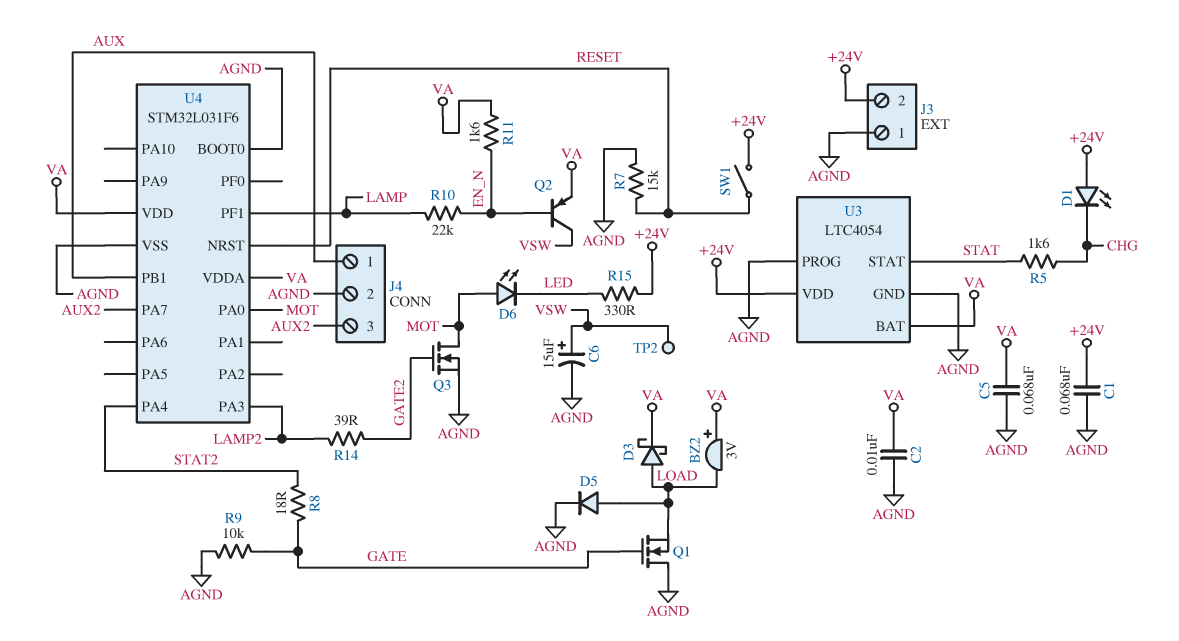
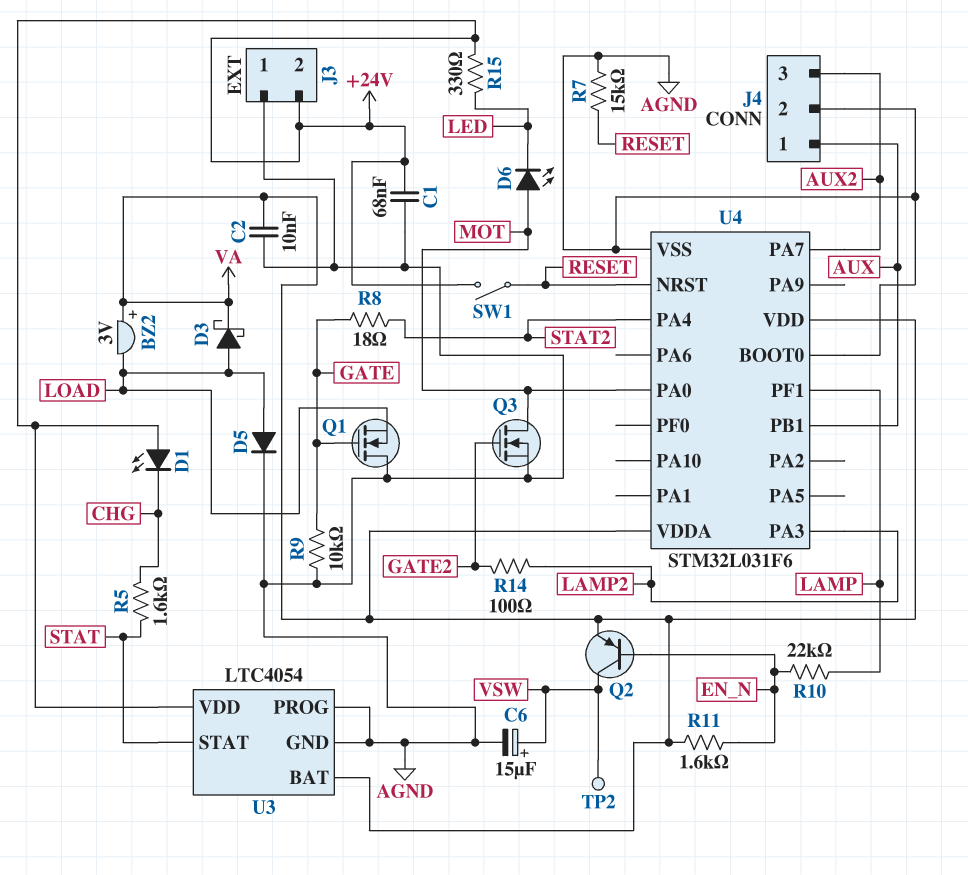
C5: 68nF (AGND, VA) -> none
R14: 39 (GATE2, LAMP2) -> 100 (GATE2, LAMP2)

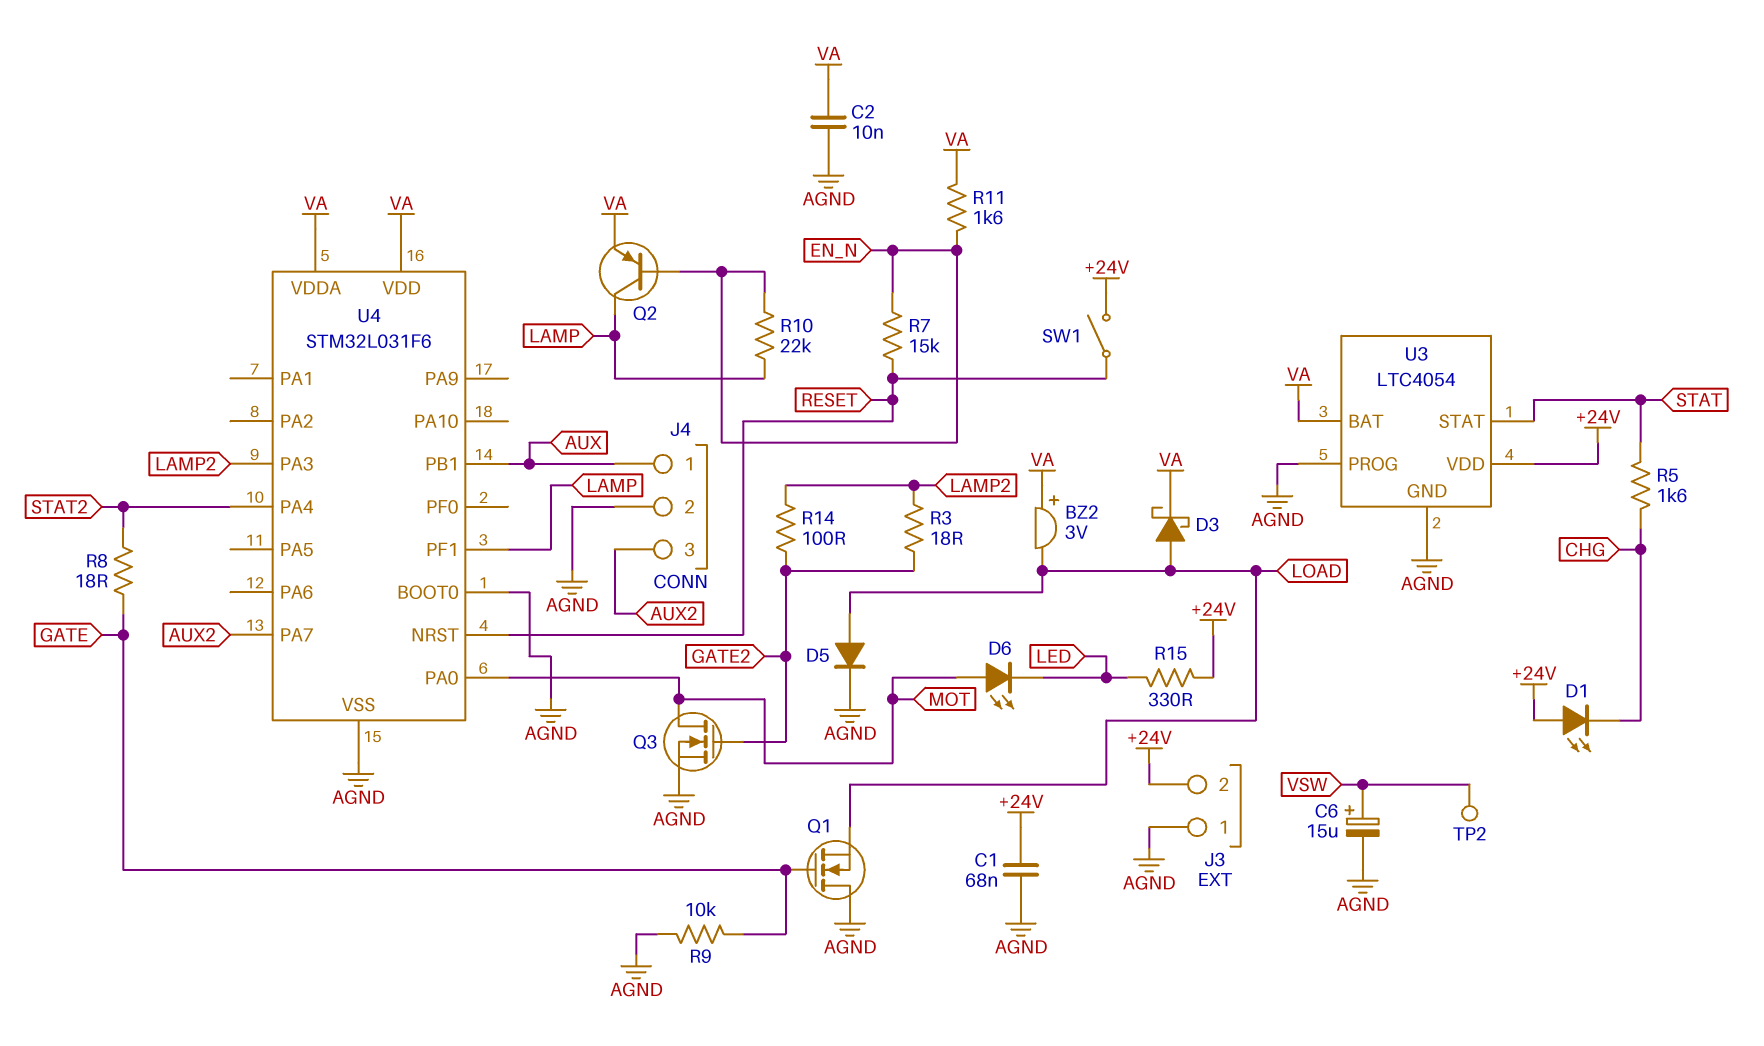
Q2: PNP (B EN_N, C VSW, E VA) -> PNP (B EN_N, C LAMP, E VA)
R3: none -> 18 (GATE2, LAMP2)
R7: 15k (AGND, RESET) -> 15k (EN_N, RESET)

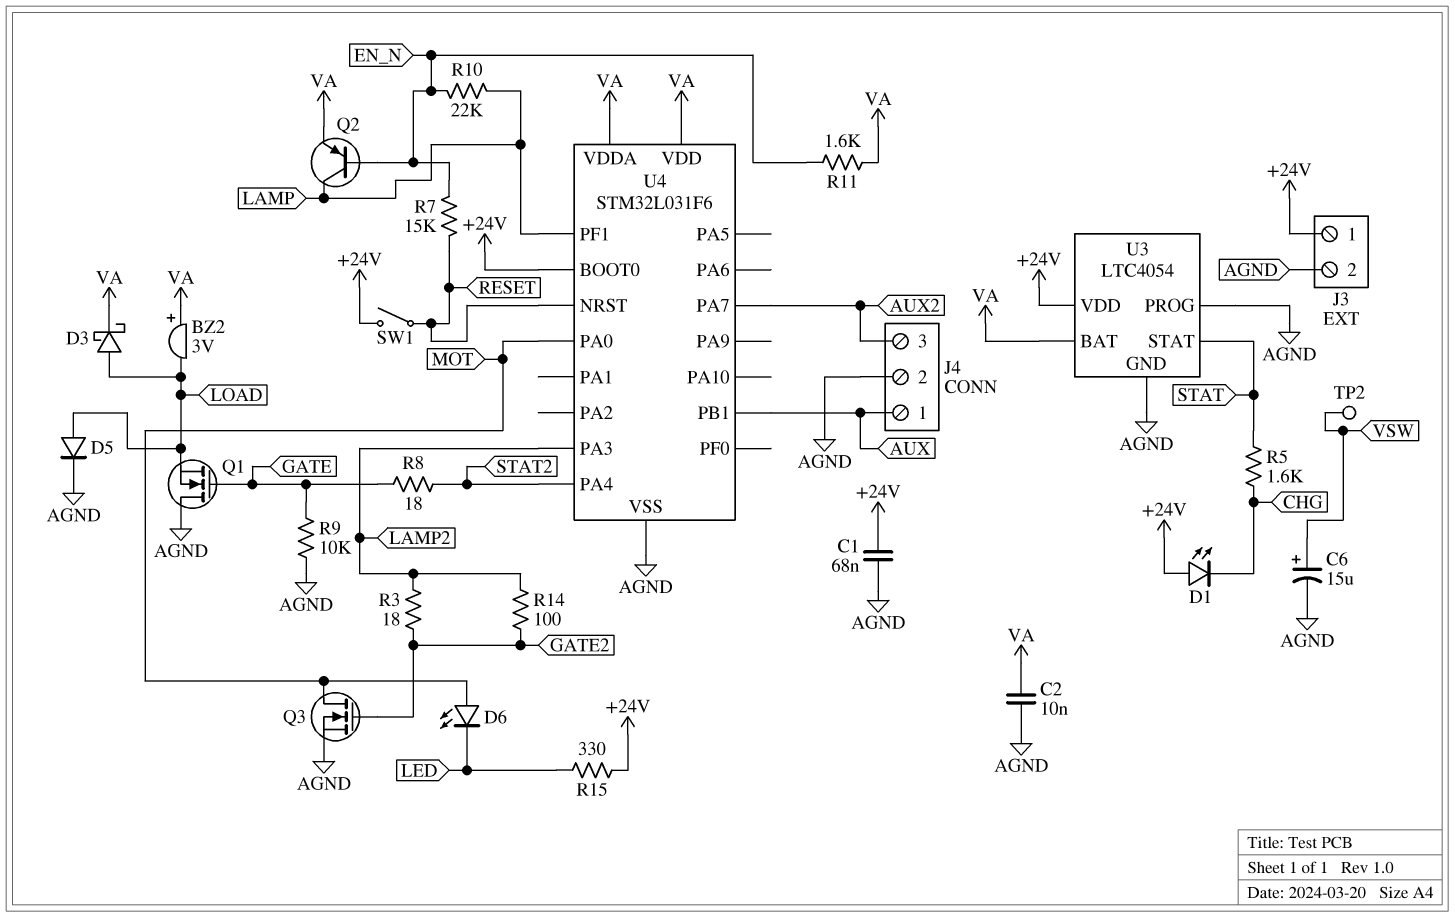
J3 pin 1: AGND -> +24V
J3 pin 2: +24V -> AGND
U4 pin BOOT0: AGND -> +24V

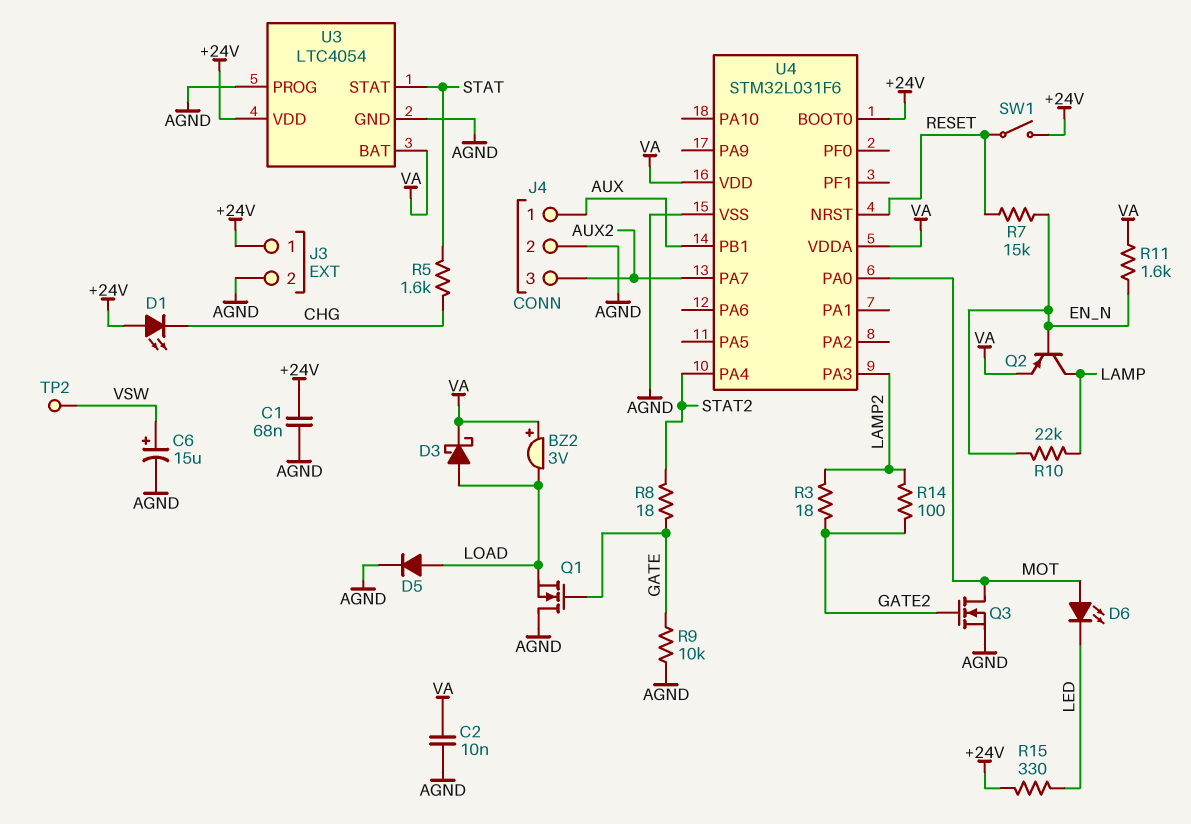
U4 pin PF1: LAMP -> none

